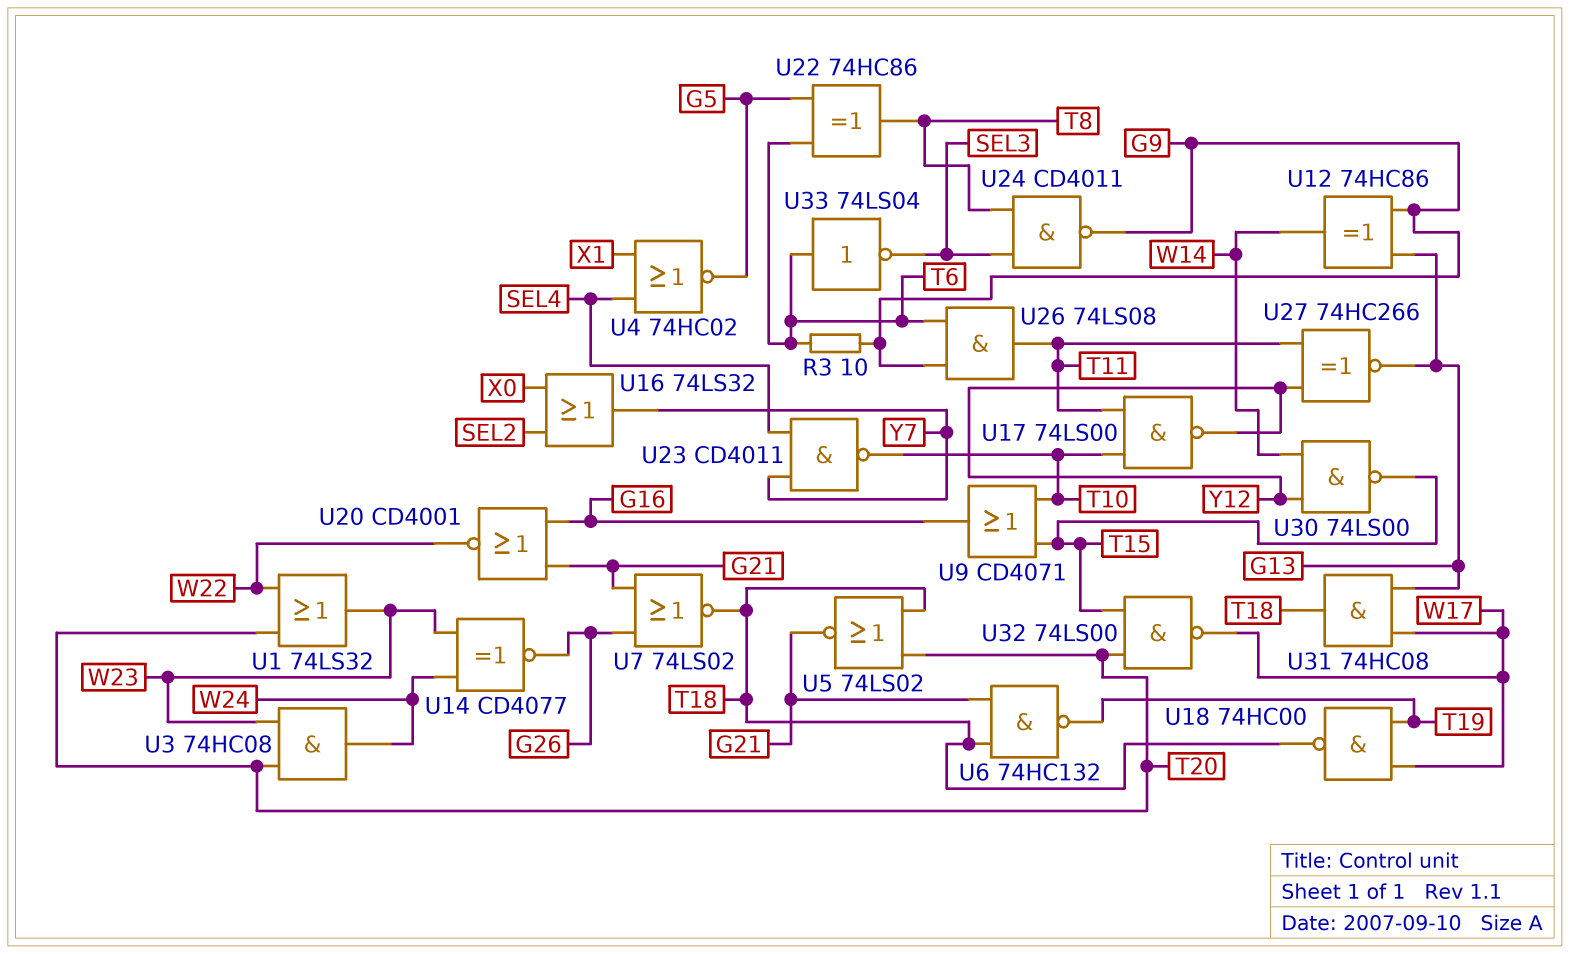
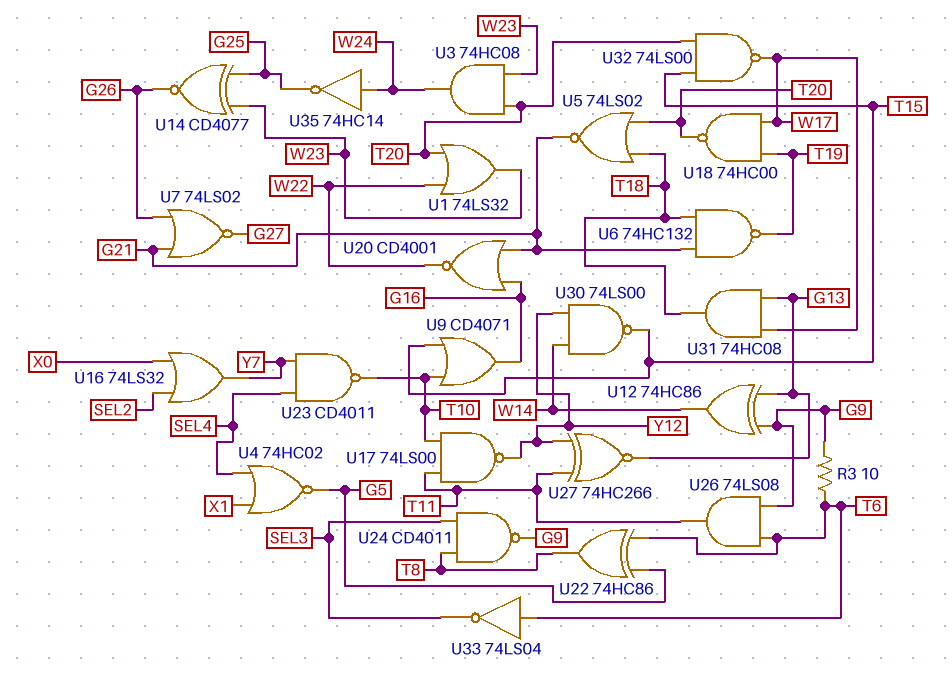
U7: NOR 74LS02 (in G21, in G26, out T18) -> NOR 74LS02 (in G21, in G26, out G27)
U14: XNOR CD4077 (in W23, in W24, out G26) -> XNOR CD4077 (in G25, in W23, out G26)
U18: NAND 74HC00 (in T19, in W17, out T18) -> NAND 74HC00 (in T19, in W17, out T20)
U35: none -> NOT 74HC14 (in W24, out G25)

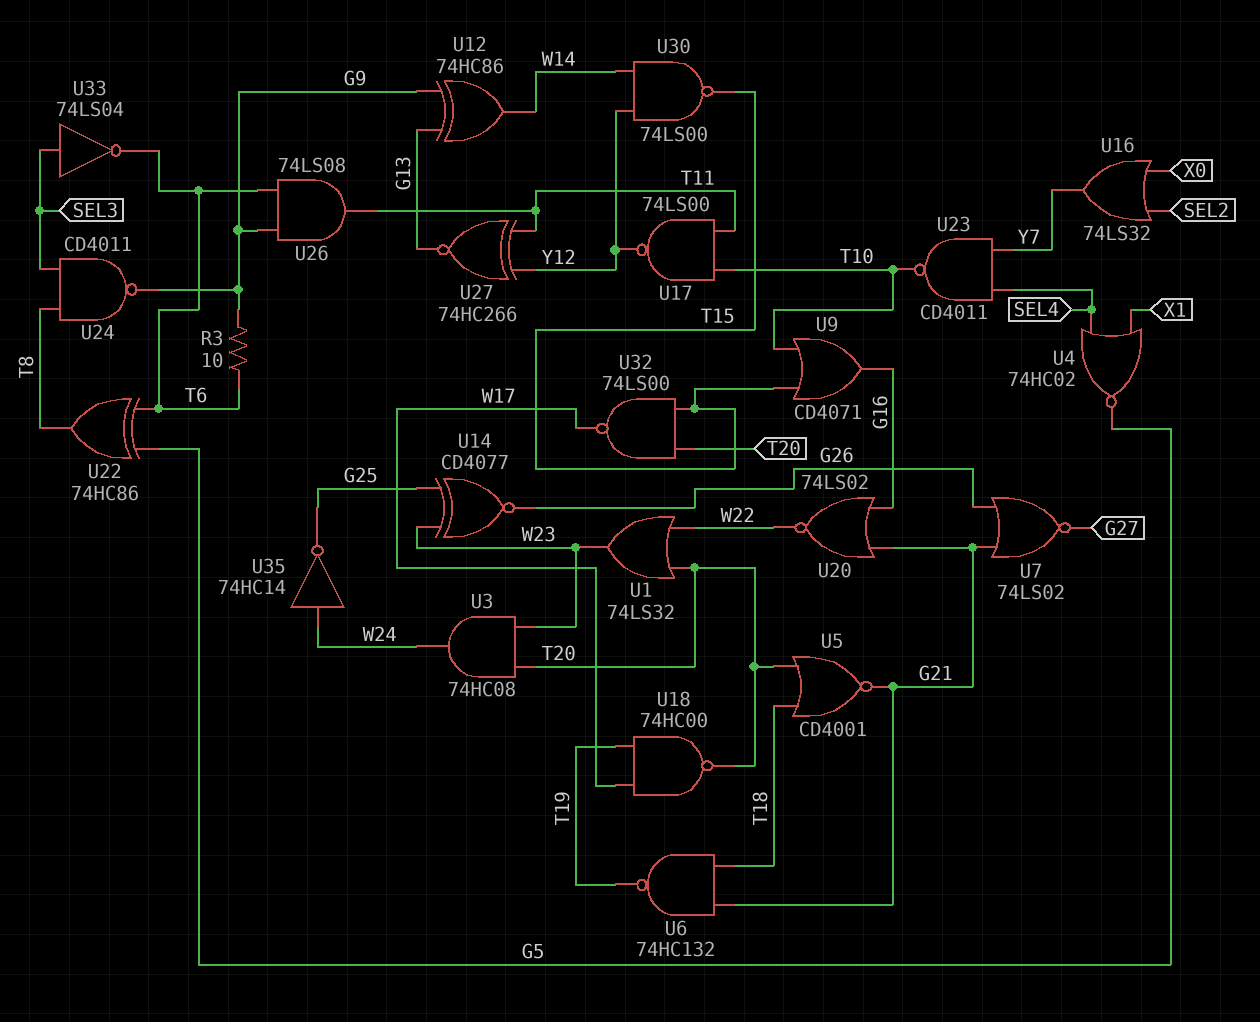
U5: NOR 74LS02 (in T18, in T20, out G21) -> NOR CD4001 (in T18, in T20, out G21)
U20: NOR CD4001 (in G16, in G21, out W22) -> NOR 74LS02 (in G16, in G21, out W22)
U31: AND 74HC08 (in G13, in W17, out T18) -> none
U33: NOT 74LS04 (in T6, out SEL3) -> NOT 74LS04 (in SEL3, out T6)

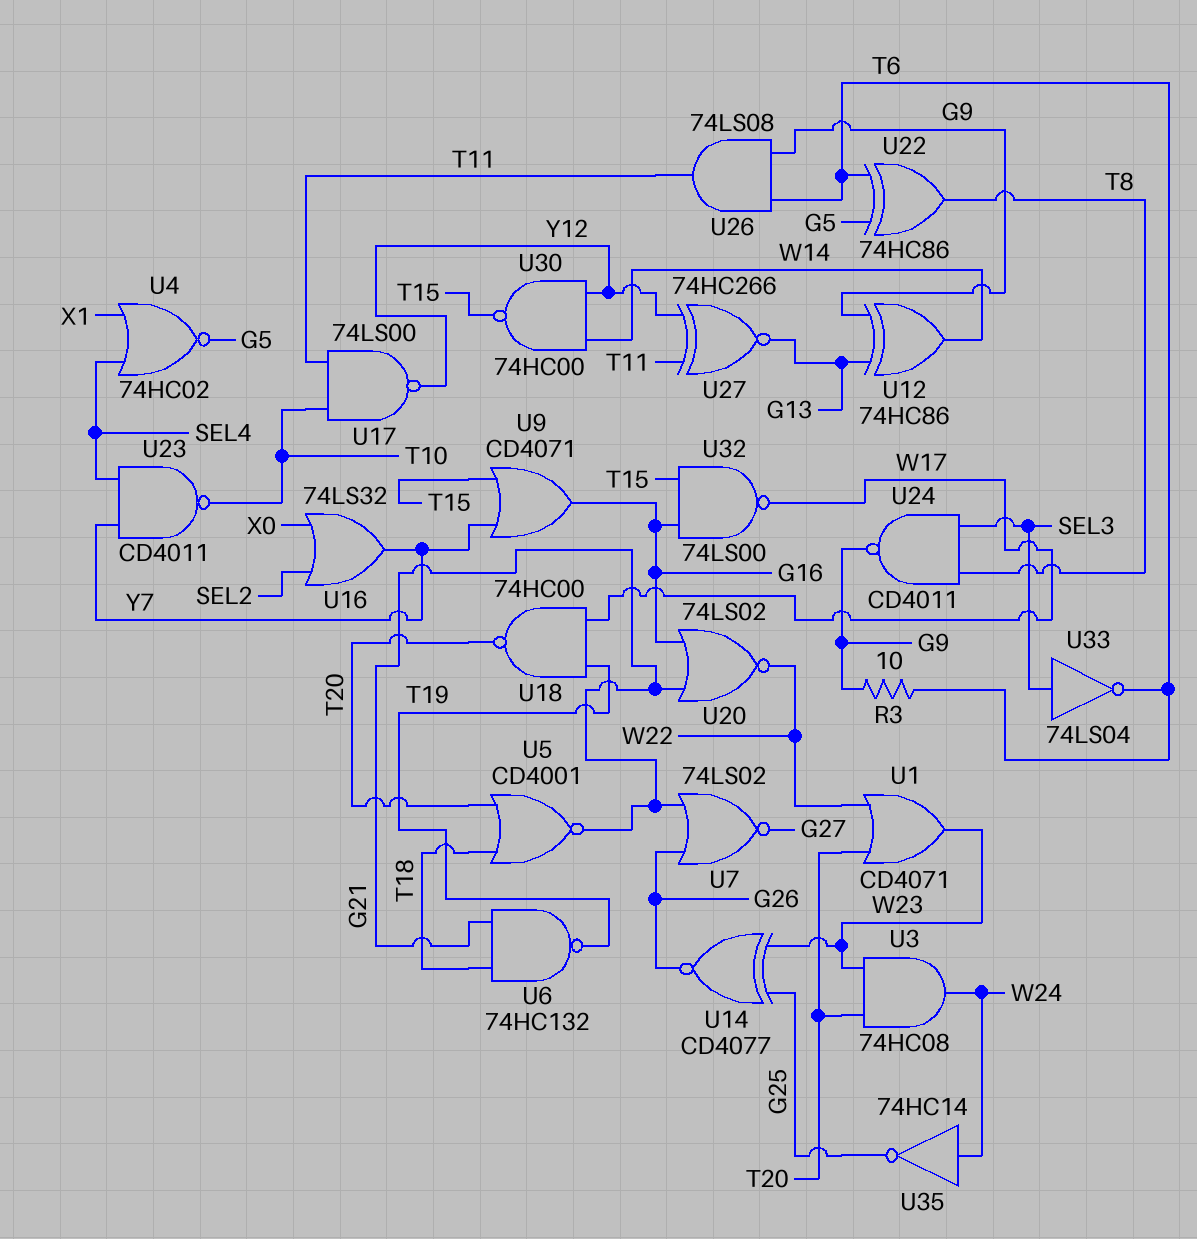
U1: OR 74LS32 (in T20, in W22, out W23) -> OR CD4071 (in T20, in W22, out W23)
U9: OR CD4071 (in T10, in T15, out G16) -> OR CD4071 (in T15, in Y7, out G16)
U30: NAND 74LS00 (in W14, in Y12, out T15) -> NAND 74HC00 (in W14, in Y12, out T15)
U32: NAND 74LS00 (in T15, in T20, out W17) -> NAND 74LS00 (in G16, in T15, out W17)

